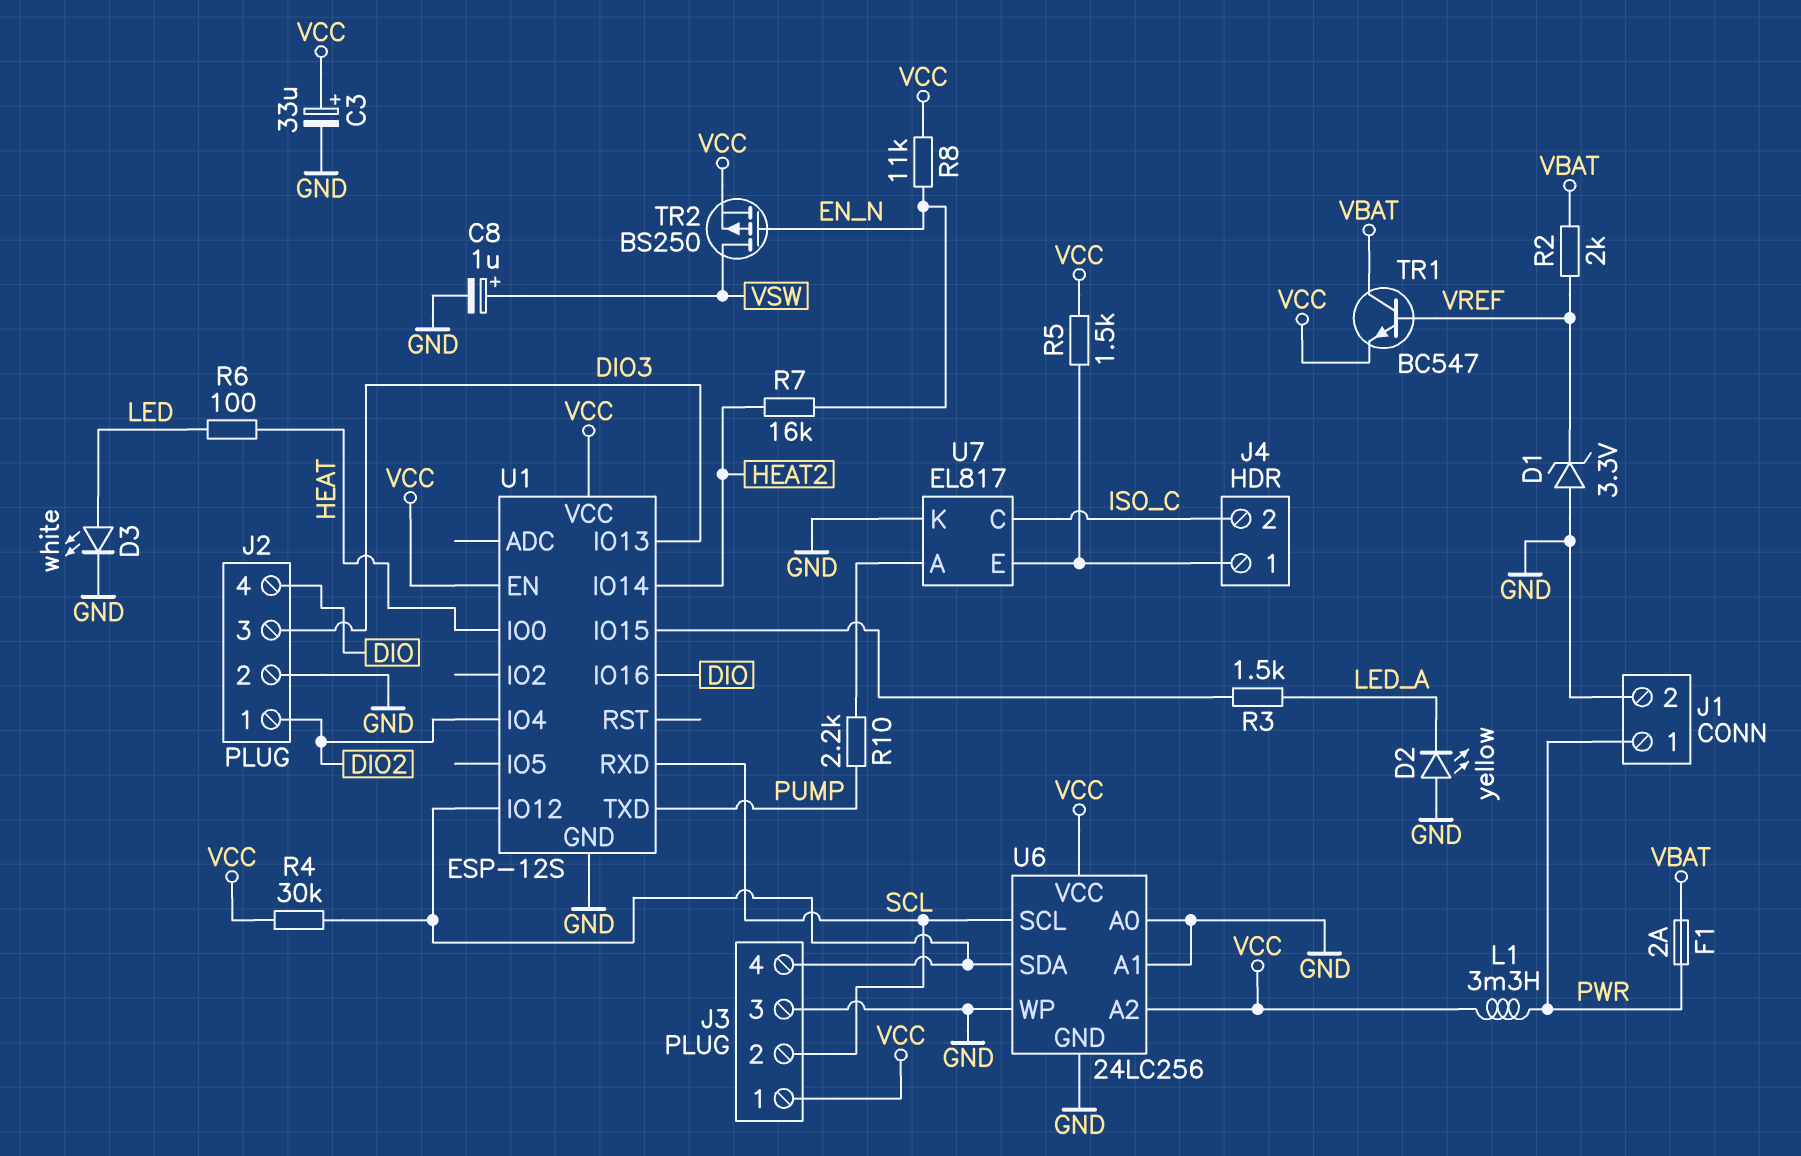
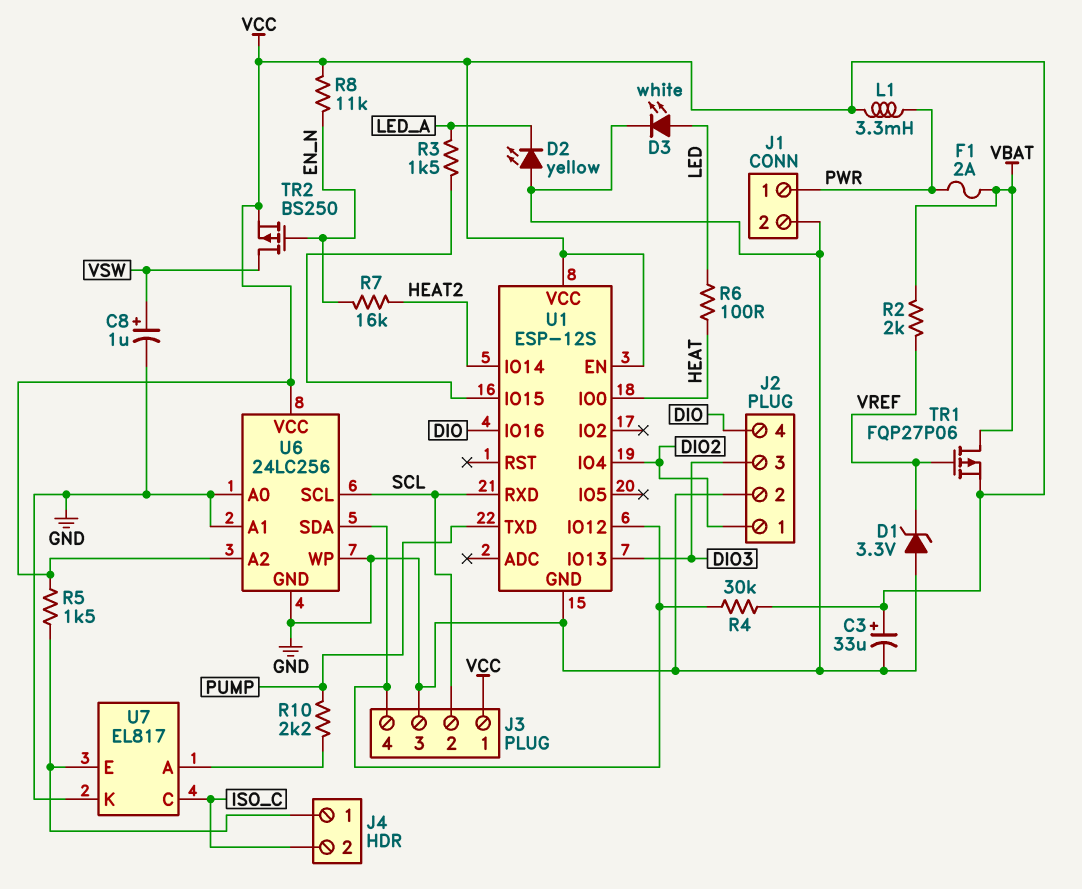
TR1: NPN BC547 (B VREF, C VBAT, E VCC) -> PMOS FQP27P06 (G VREF, D VBAT, S VCC)

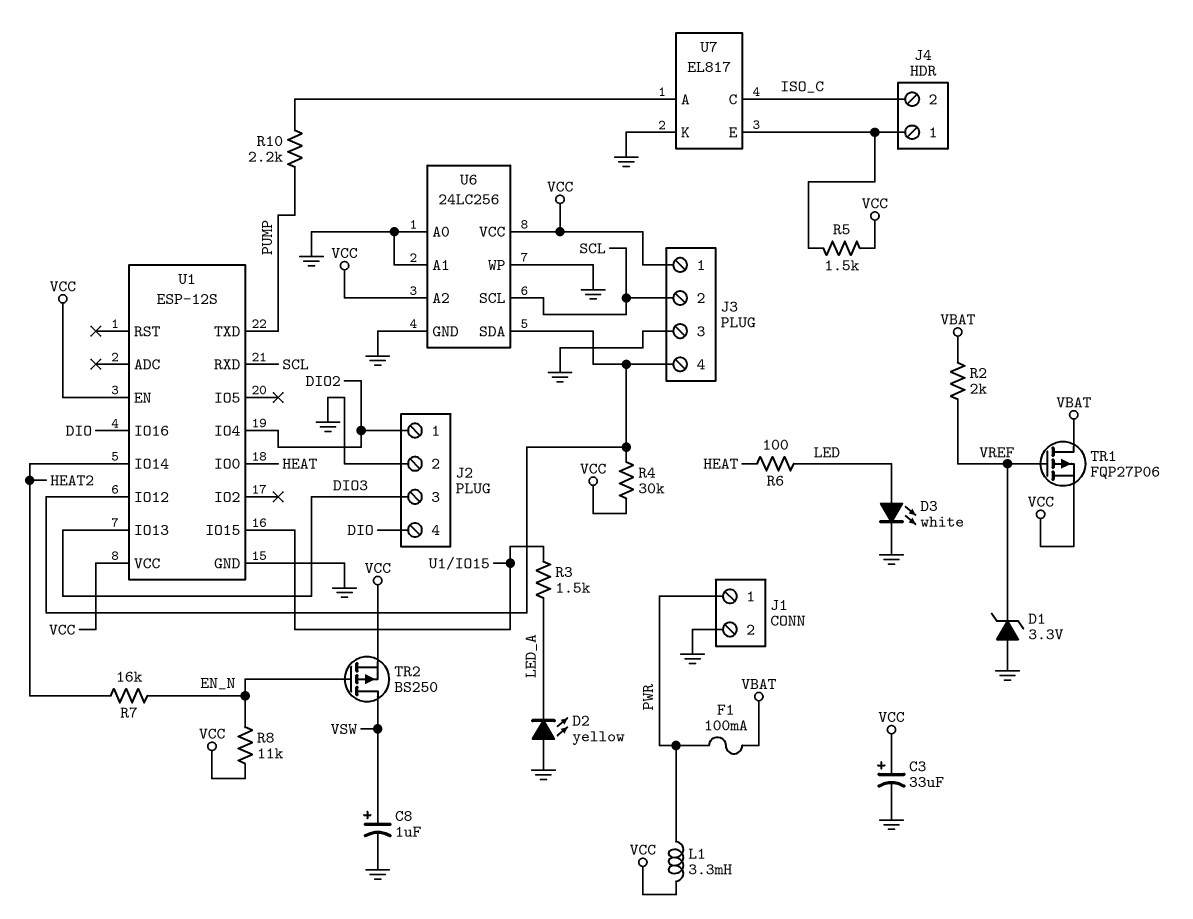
F1: 2A (PWR, VBAT) -> 100mA (PWR, VBAT)

